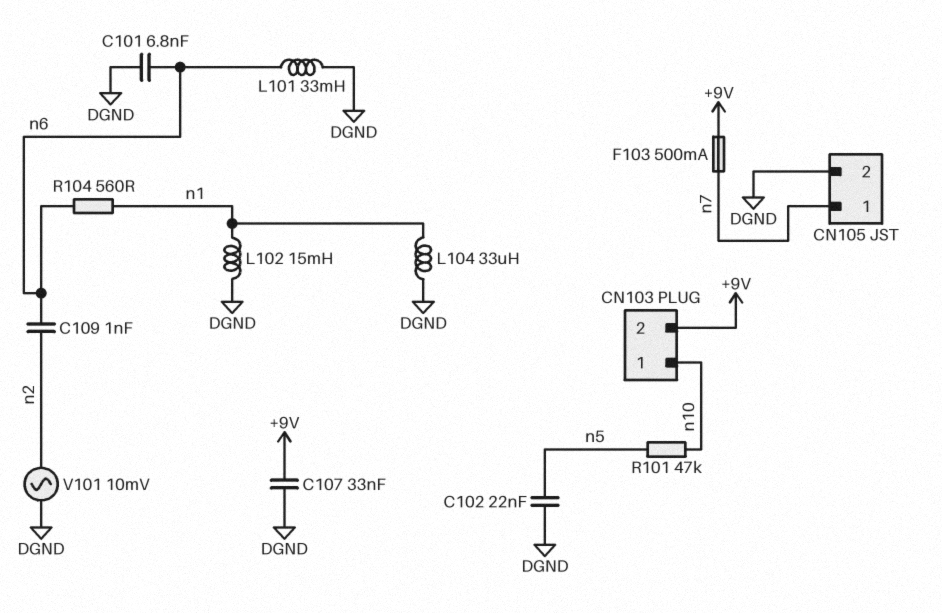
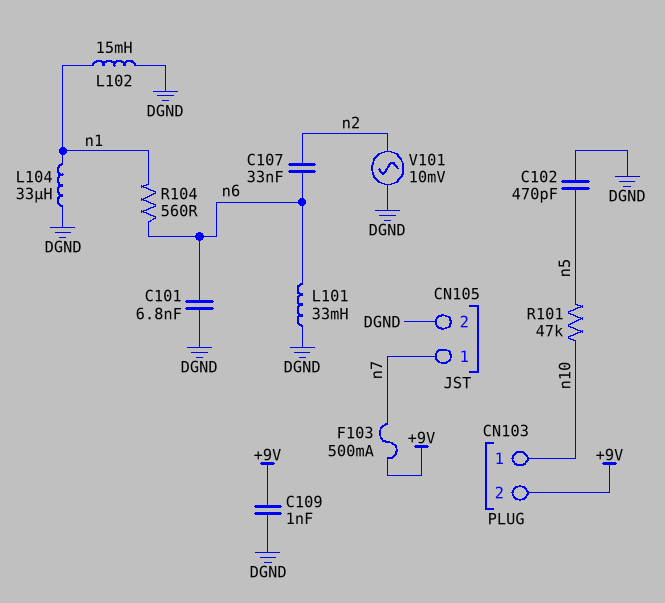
C102: 22nF (DGND, n5) -> 470pF (DGND, n5)
C107: 33nF (+9V, DGND) -> 33nF (n2, n6)
C109: 1nF (n2, n6) -> 1nF (+9V, DGND)

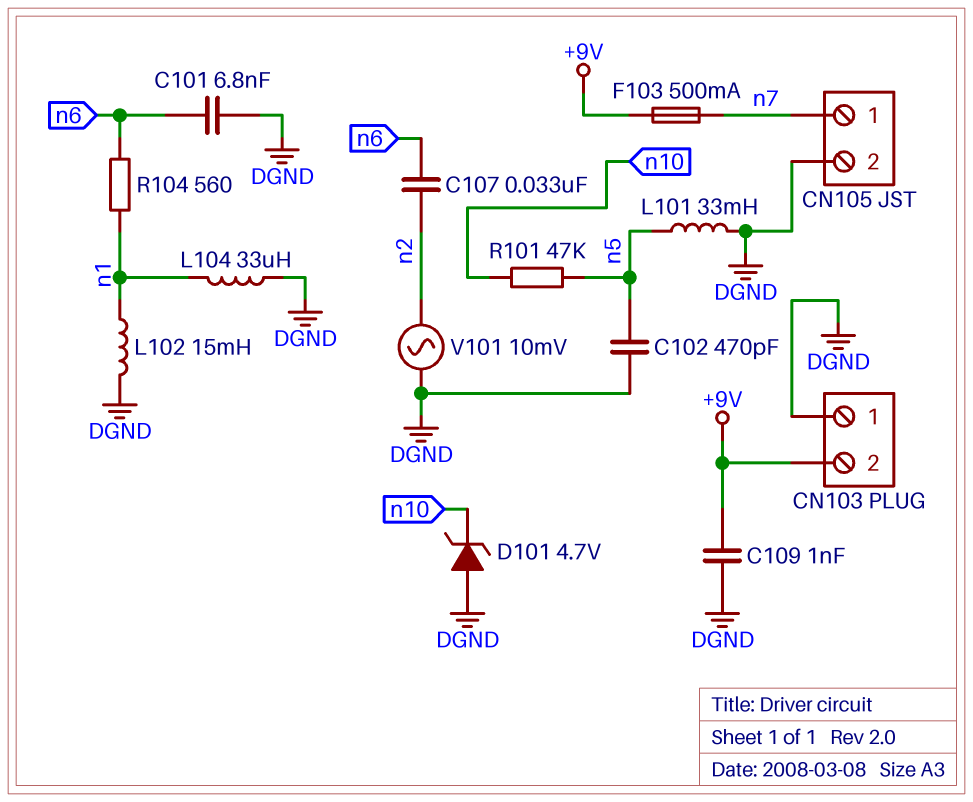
CN103 pin 1: n10 -> DGND
D101: none -> zener 4.7V (A DGND, K n10)
L101: 33mH (DGND, n6) -> 33mH (DGND, n5)

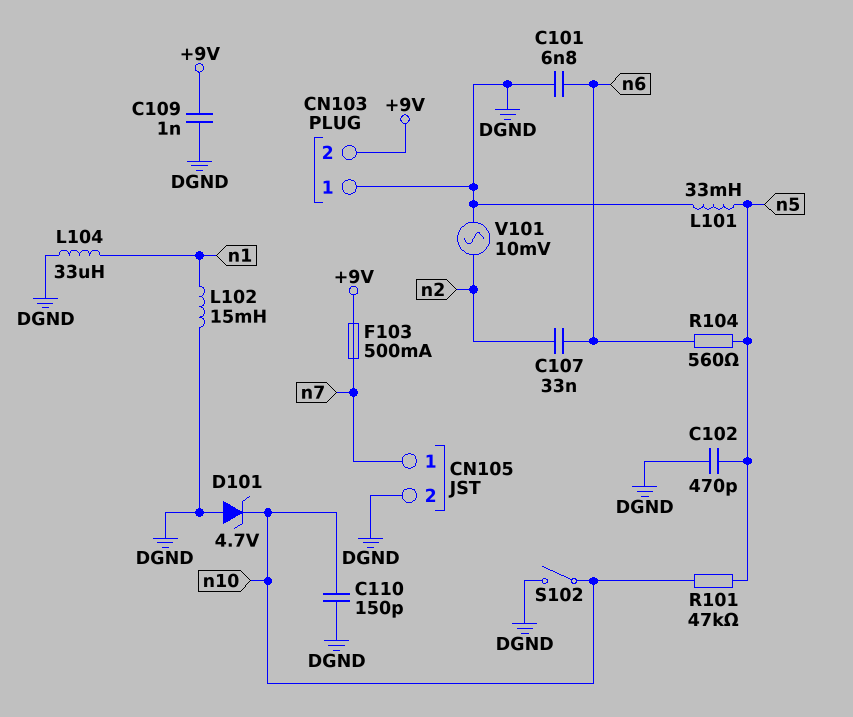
C110: none -> 150pF (DGND, n10)
R104: 560 (n1, n6) -> 560 (n5, n6)
S102: none -> switch (DGND, n10)

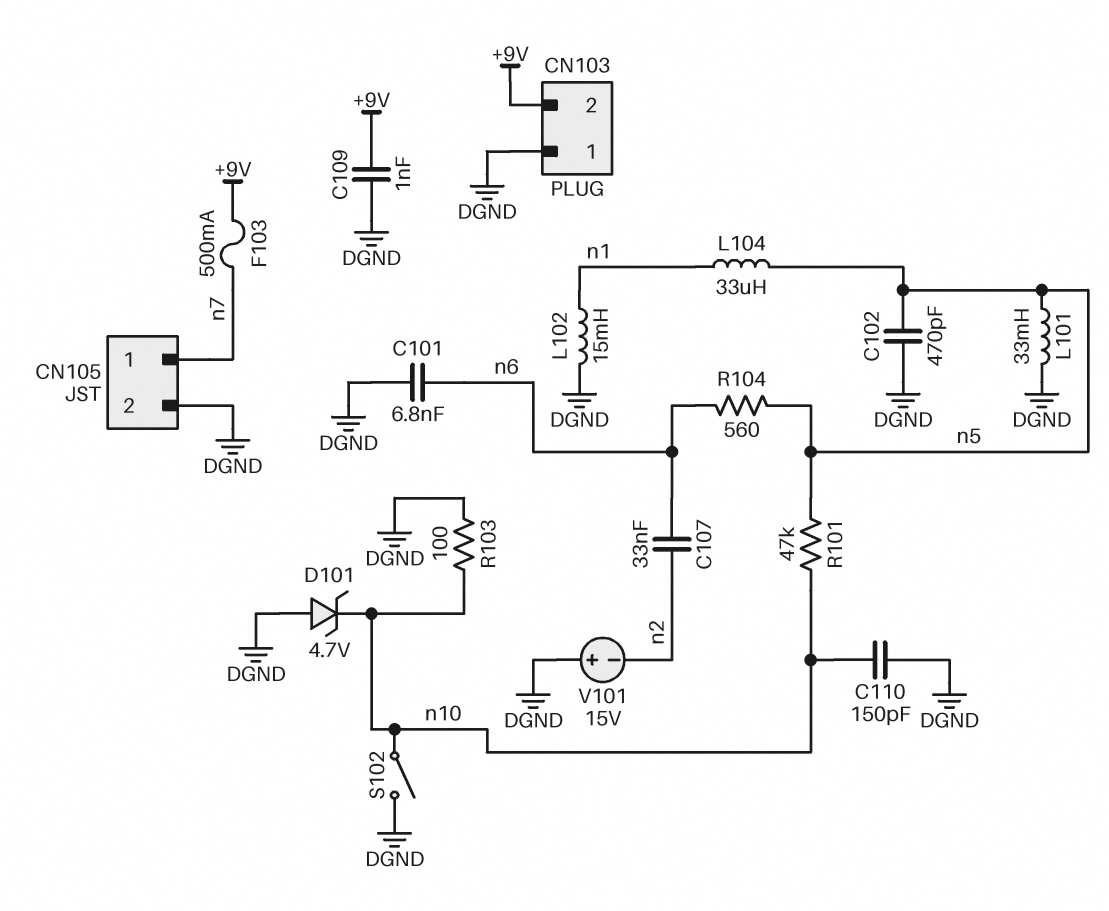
L104: 33uH (DGND, n1) -> 33uH (n1, n5)
R103: none -> 100 (DGND, n10)
V101: AC 10mV (DGND, n2) -> 15V (plus DGND, minus n2)

